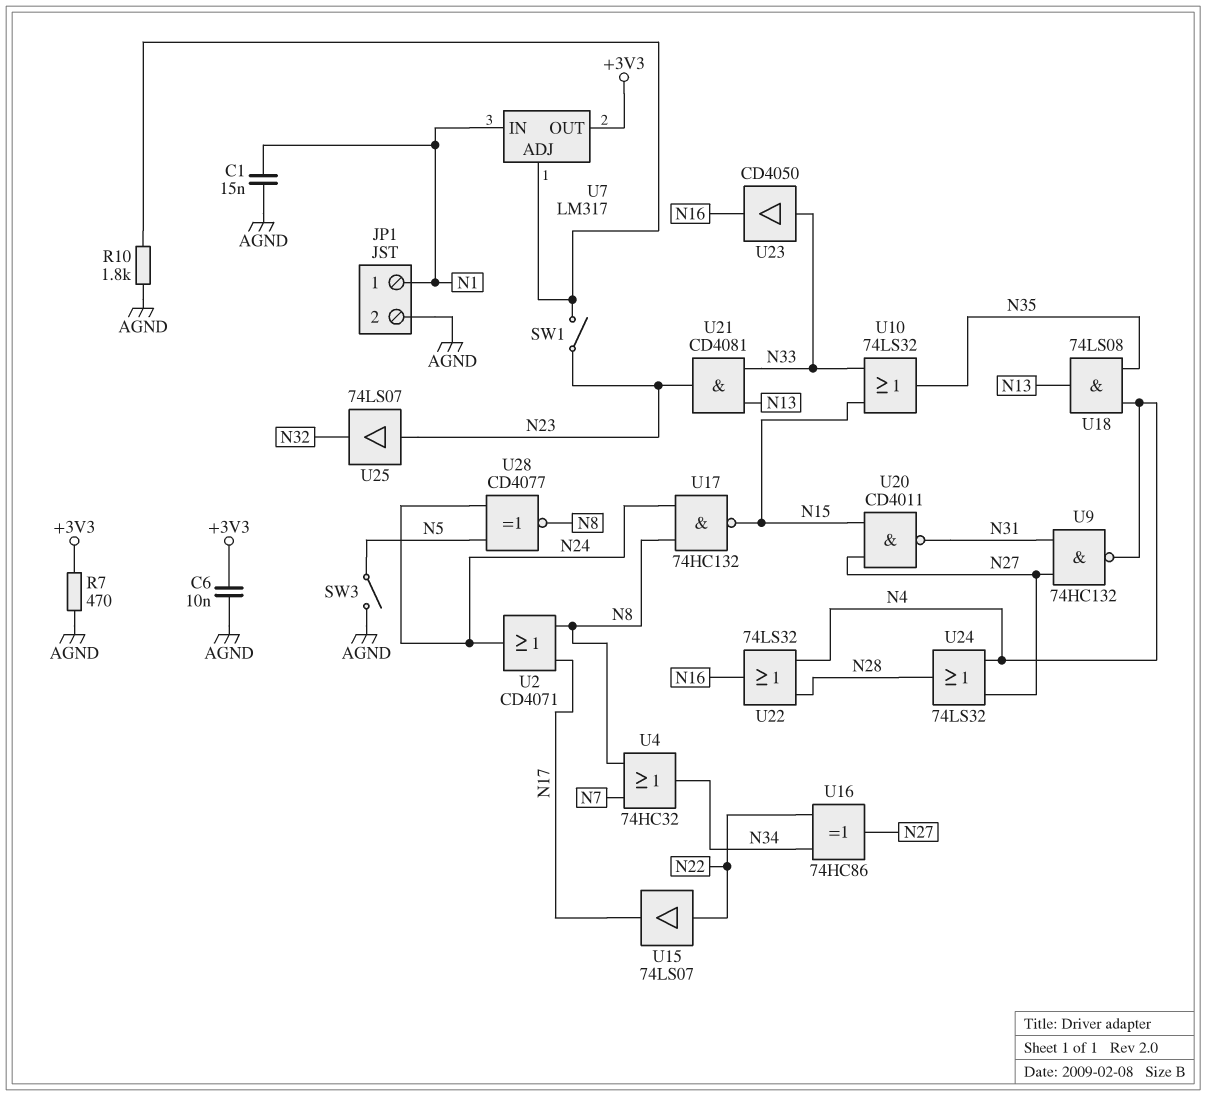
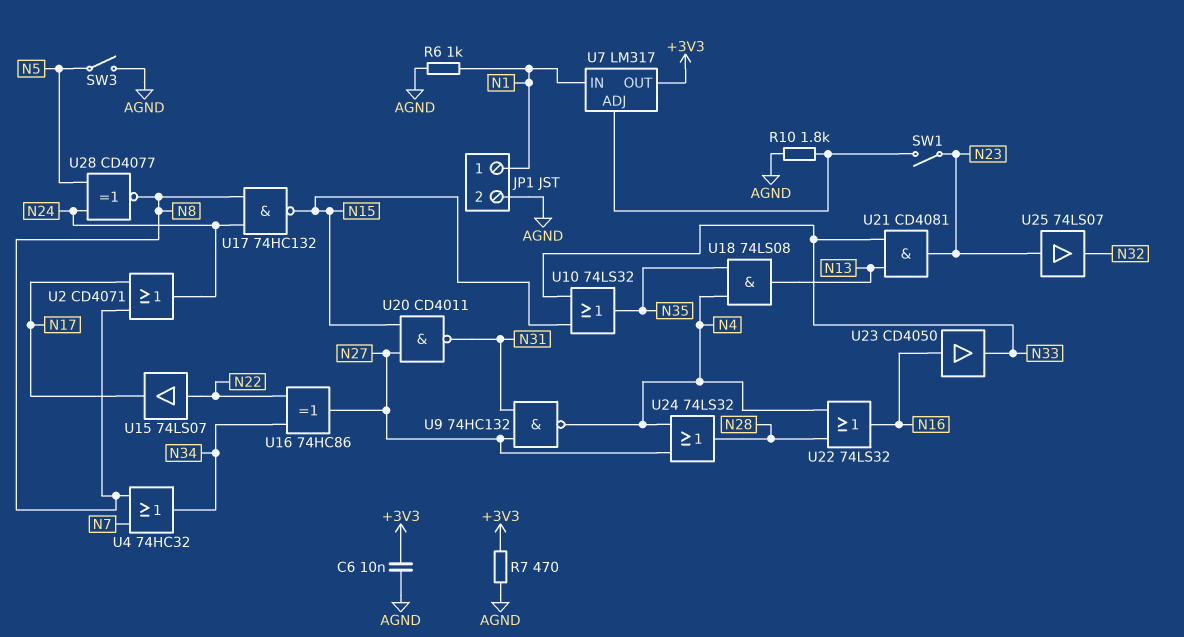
C1: 15nF (AGND, N1) -> none
R6: none -> 1k (AGND, N1)
U23: buffer CD4050 (in N33, out N16) -> buffer CD4050 (in N16, out N33)

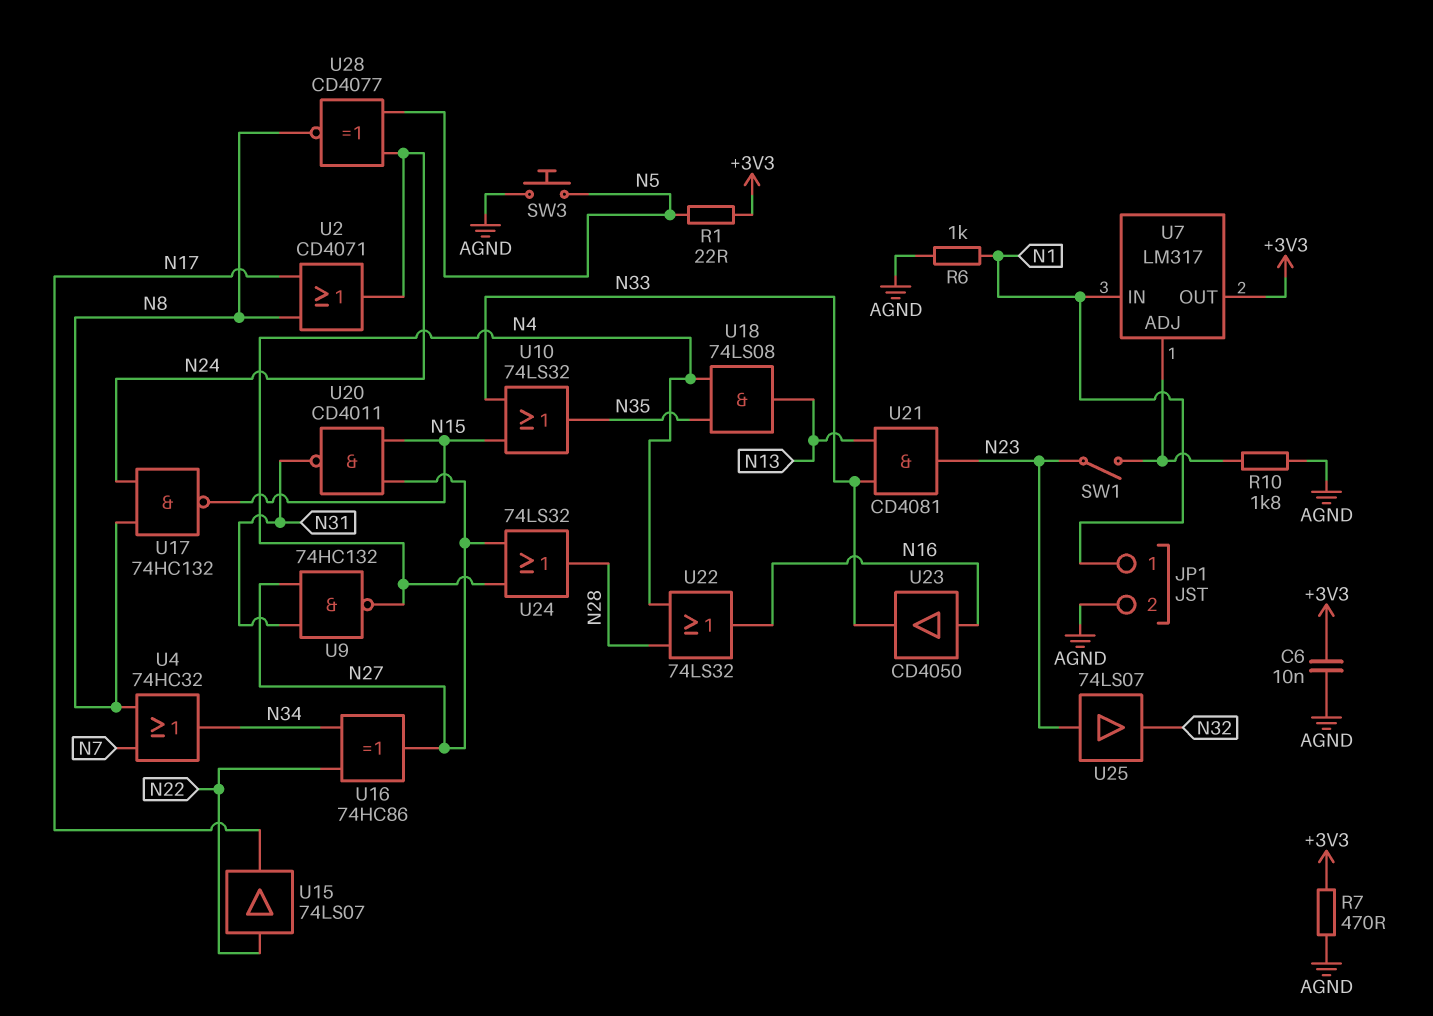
R1: none -> 22 (+3V3, N5)
SW3: switch (AGND, N5) -> button (AGND, N5)

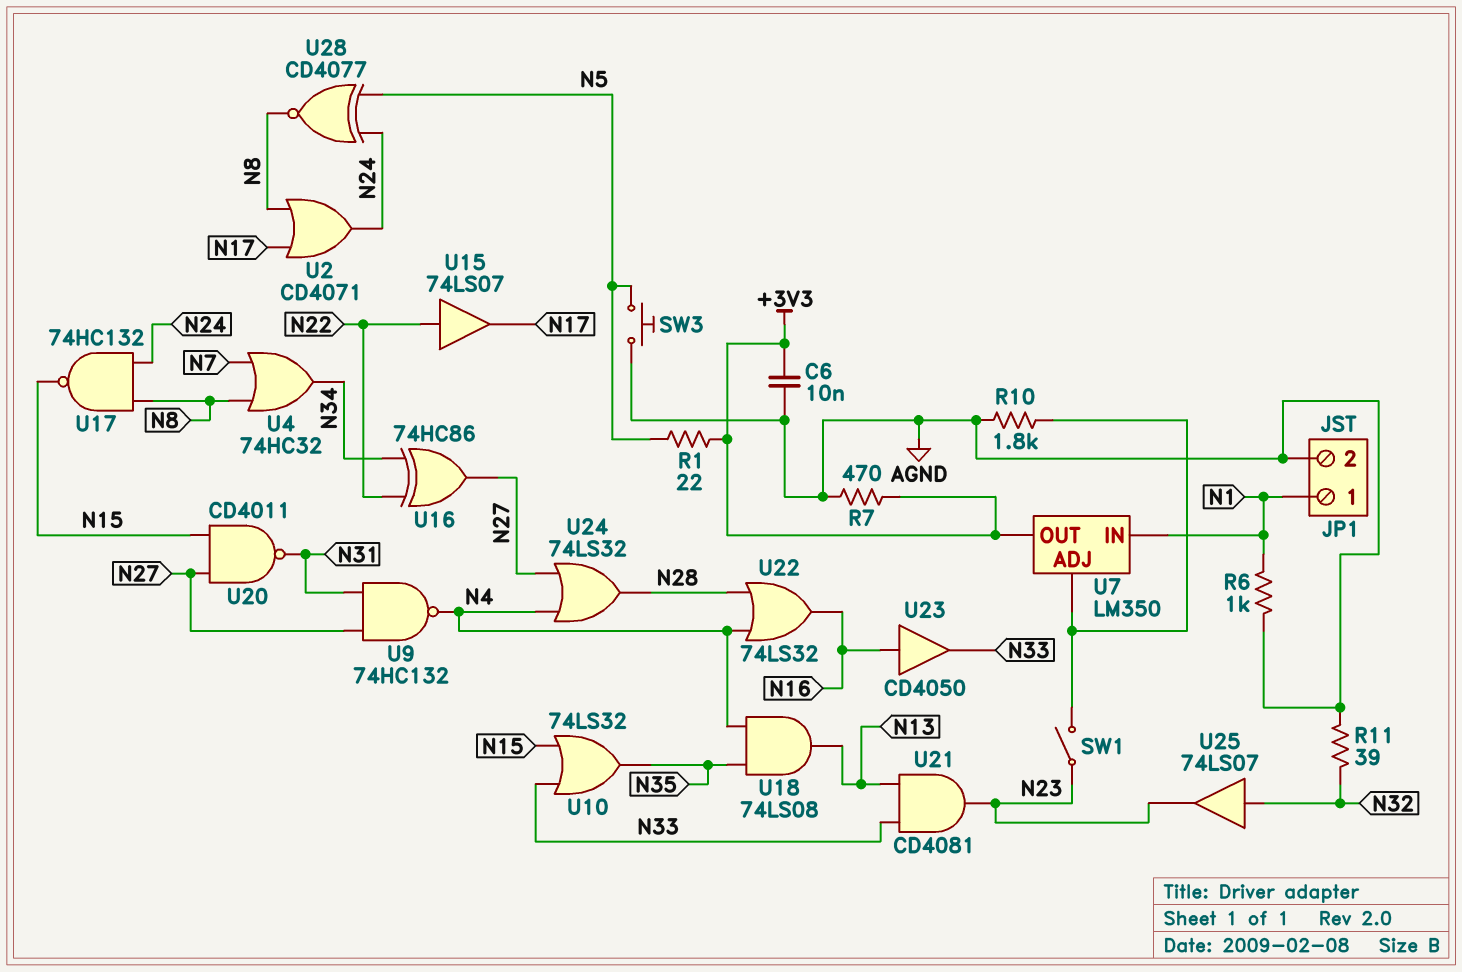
R11: none -> 39 (AGND, N32)
U7: LM317 -> LM350
U25: buffer 74LS07 (in N23, out N32) -> buffer 74LS07 (in N32, out N23)

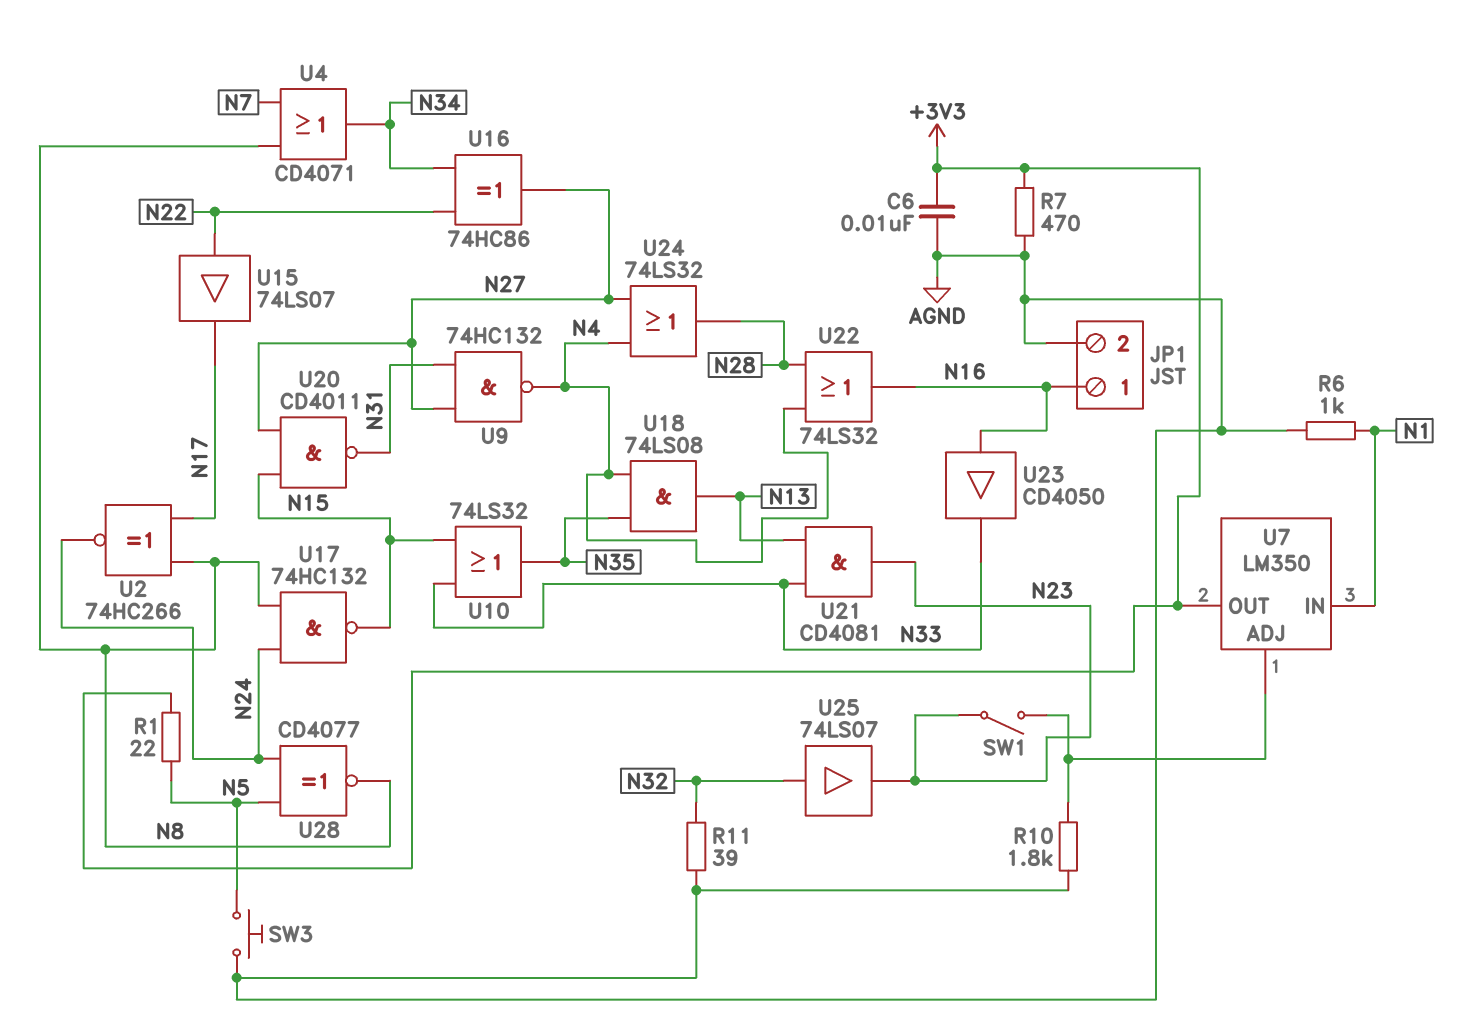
JP1 pin 1: N1 -> N16
U2: OR CD4071 (in N8, in N17, out N24) -> XNOR 74HC266 (in N8, in N17, out N24)
U4: OR 74HC32 (in N7, in N8, out N34) -> OR CD4071 (in N7, in N8, out N34)

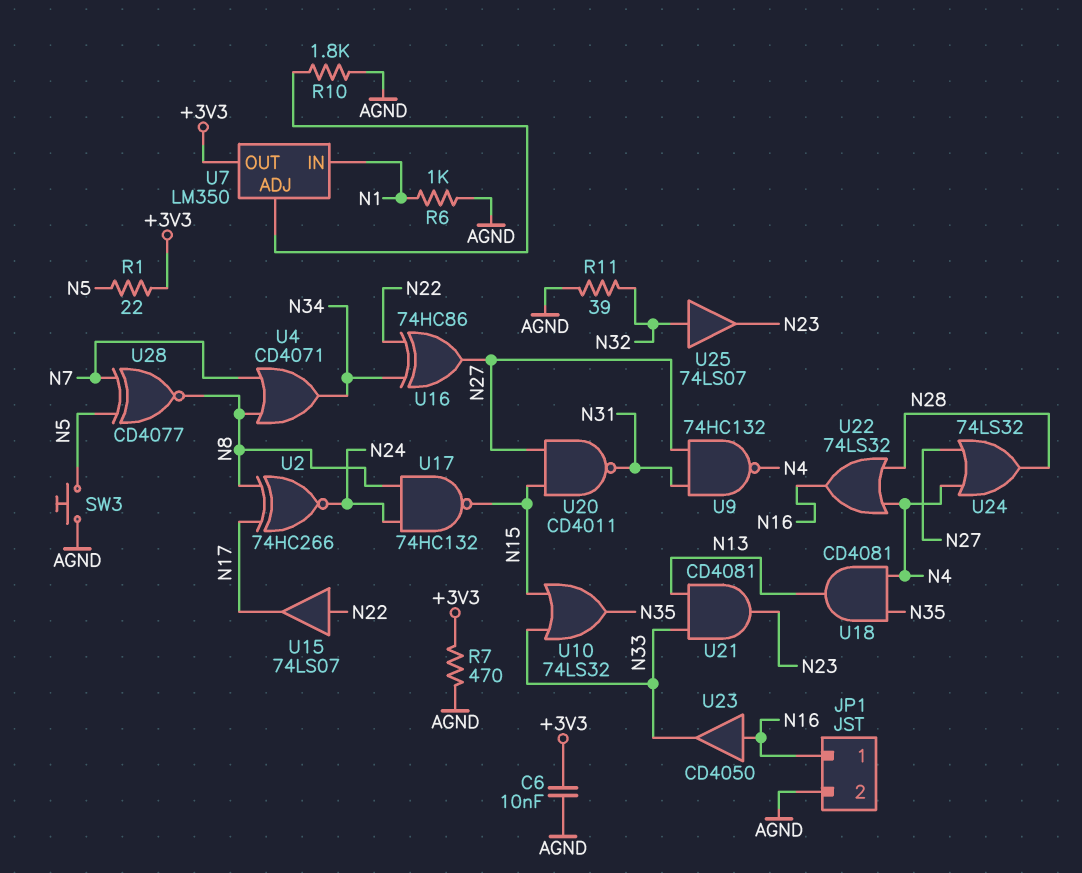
SW1: switch (N23, U7/ADJ) -> none
U18: AND 74LS08 (in N4, in N35, out N13) -> AND CD4081 (in N4, in N35, out N13)
U28: XNOR CD4077 (in N5, in N24, out N8) -> XNOR CD4077 (in N5, in N7, out N8)

